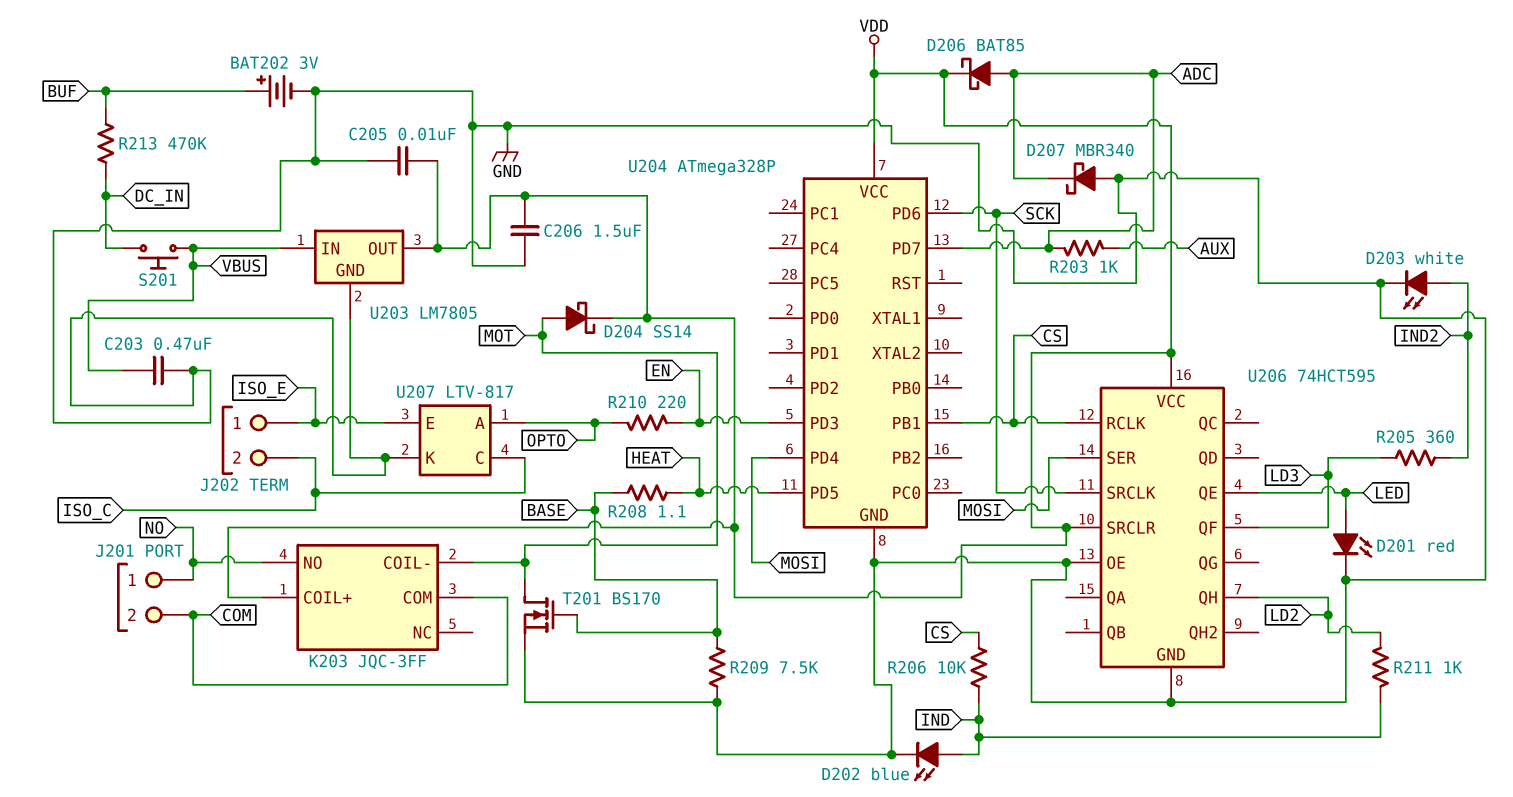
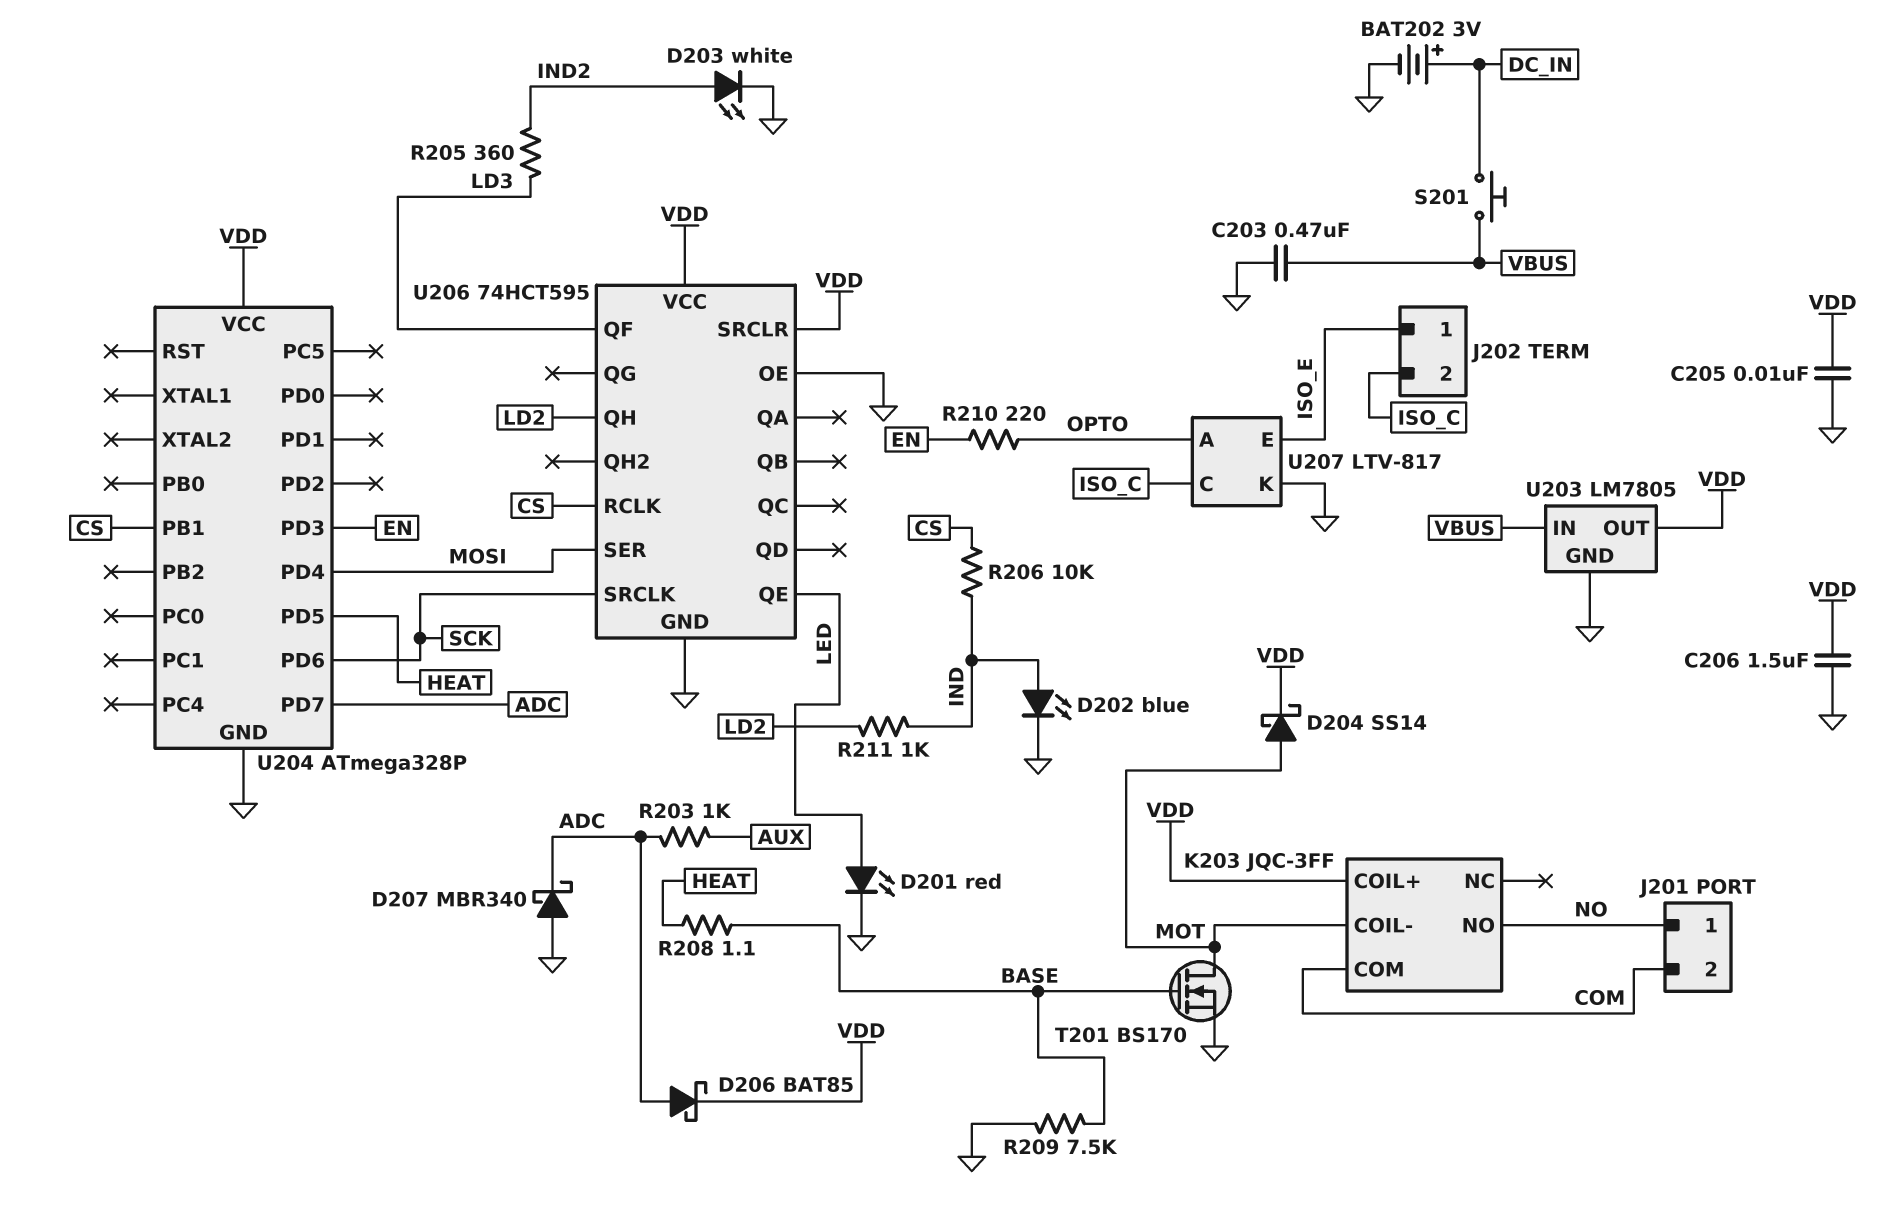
BAT202: 3V (plus BUF, minus GND) -> 3V (plus DC_IN, minus GND)
R213: 470k (BUF, DC_IN) -> none

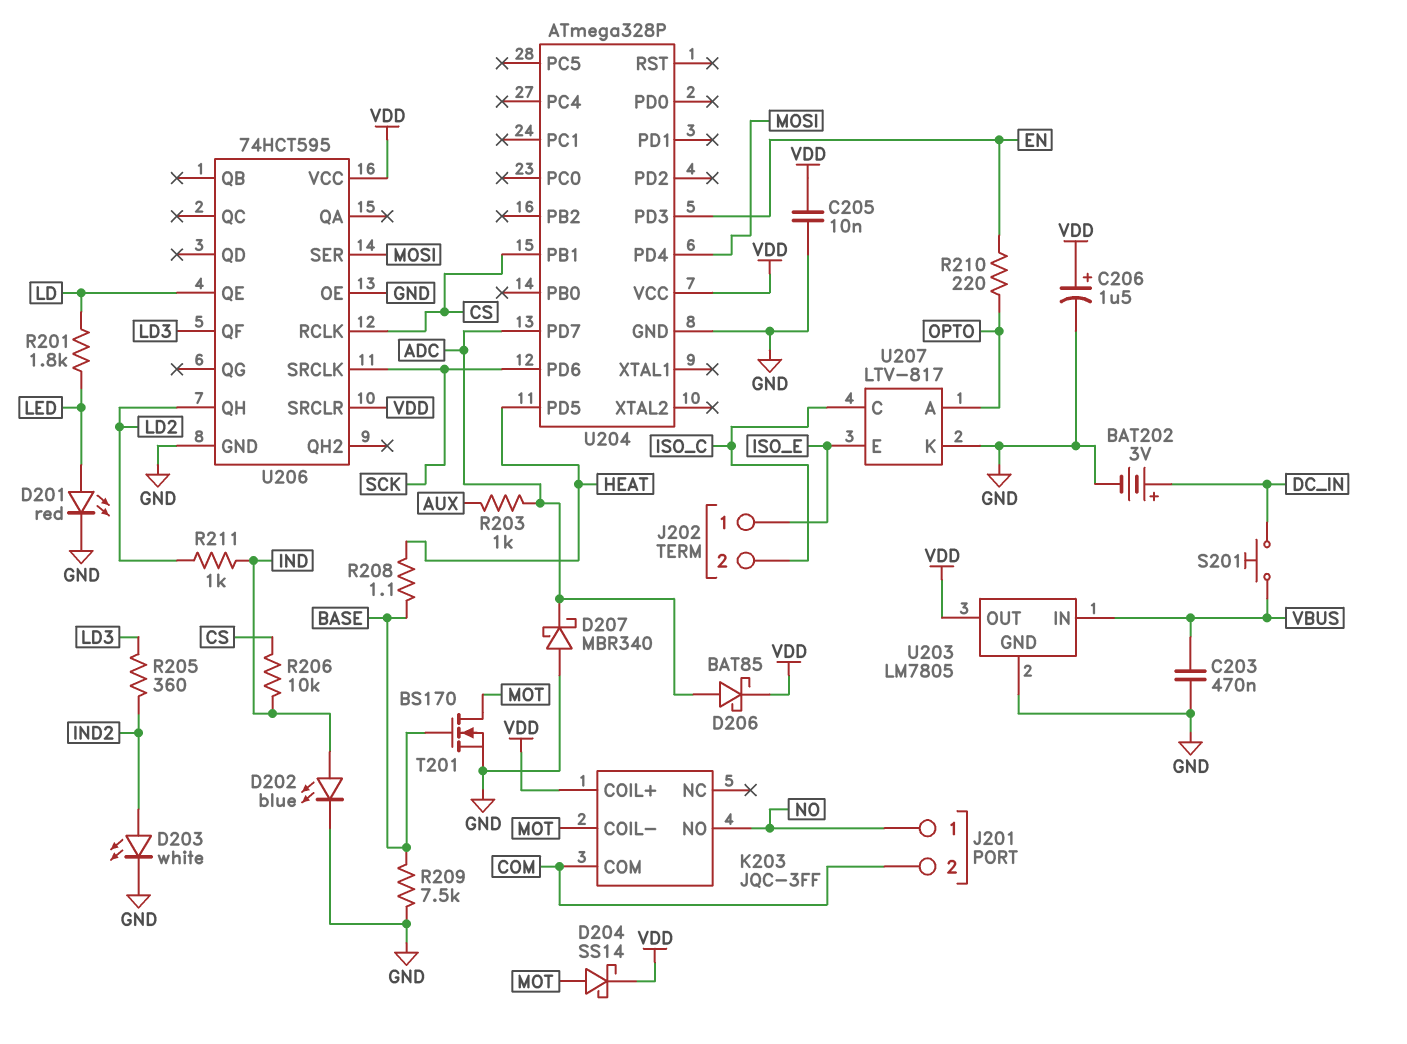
C206: 1.5uF (GND, VDD) -> 1.5uF (plus VDD, minus GND)
R201: none -> 1.8k (LD, LED)
U206 pin QE: LED -> LD

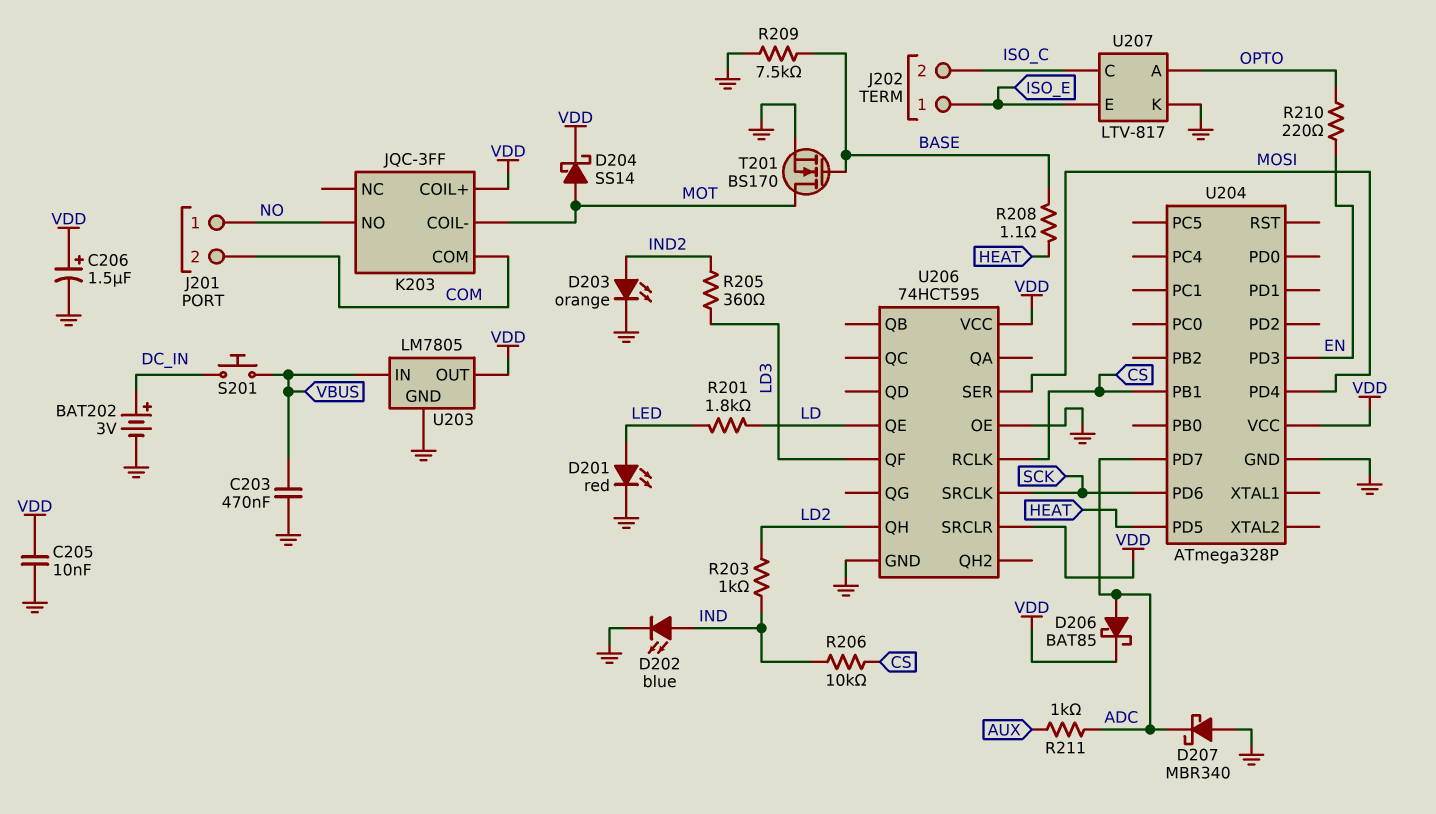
D203: LED white (A IND2, K GND) -> LED orange (A IND2, K GND)
R203: 1k (ADC, AUX) -> 1k (IND, LD2)
R211: 1k (IND, LD2) -> 1k (ADC, AUX)

